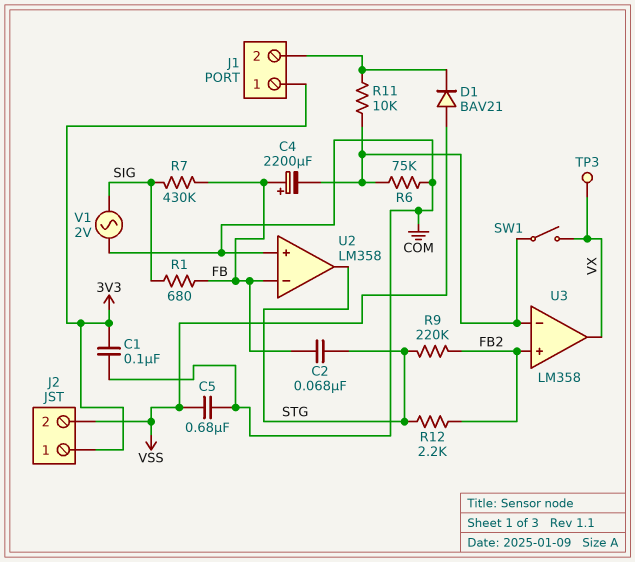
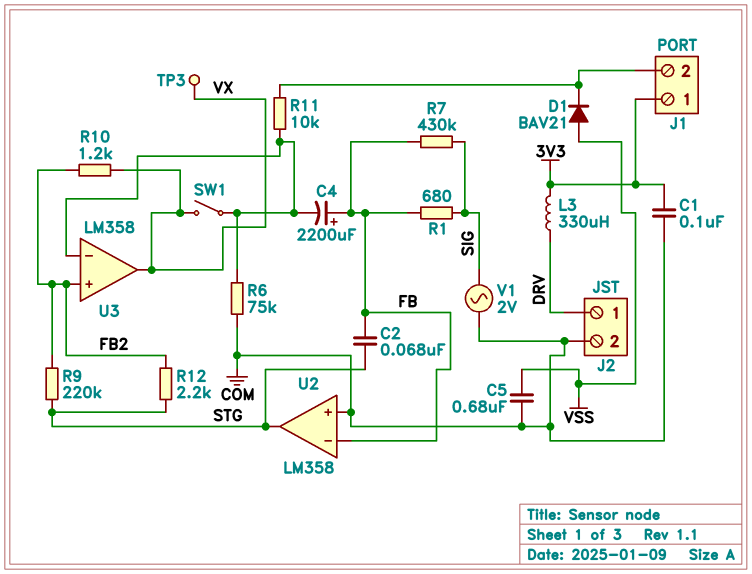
J2 pin 1: 3V3 -> DRV
J2 pin 2: VSS -> COM
L3: none -> 330uH (3V3, DRV)
R10: none -> 1.2k (FB2, VX)

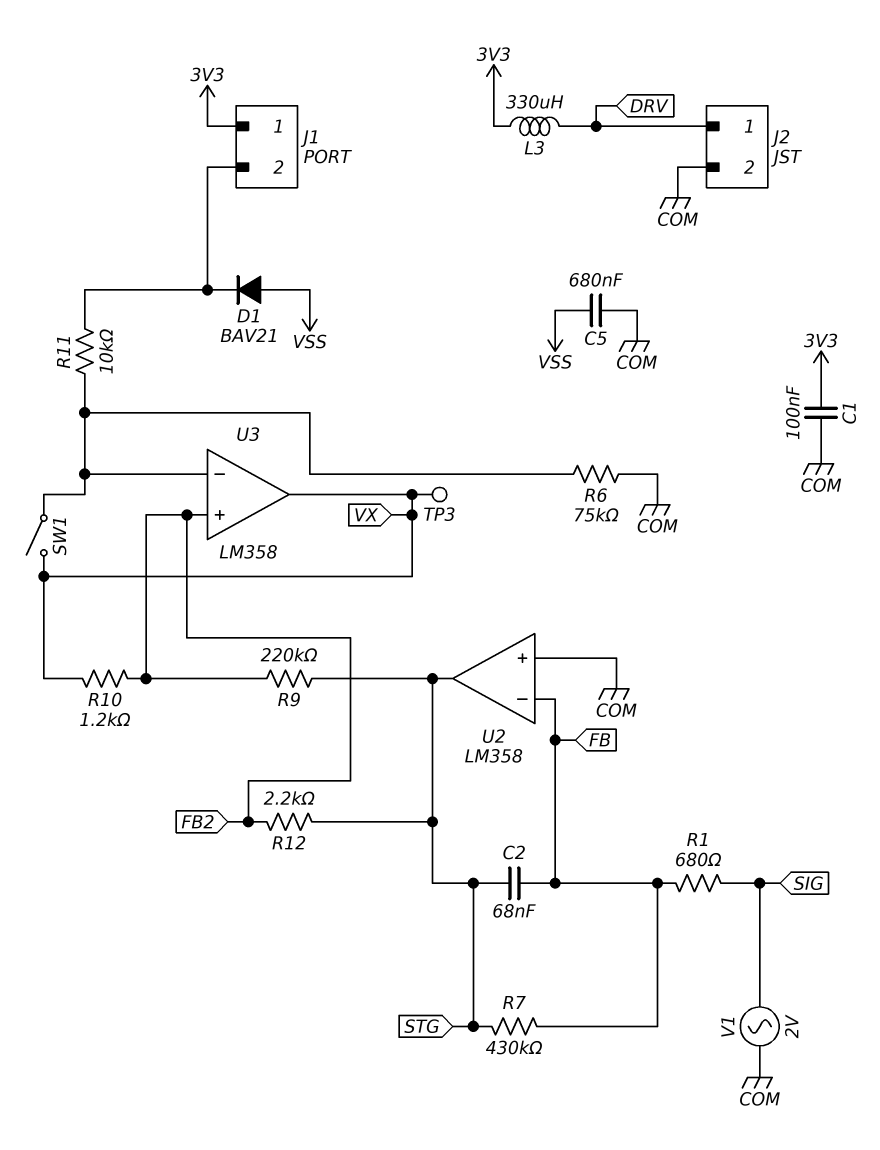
C4: 2200uF (plus FB, minus U3/in-) -> none
R7: 430k (FB, SIG) -> 430k (FB, STG)

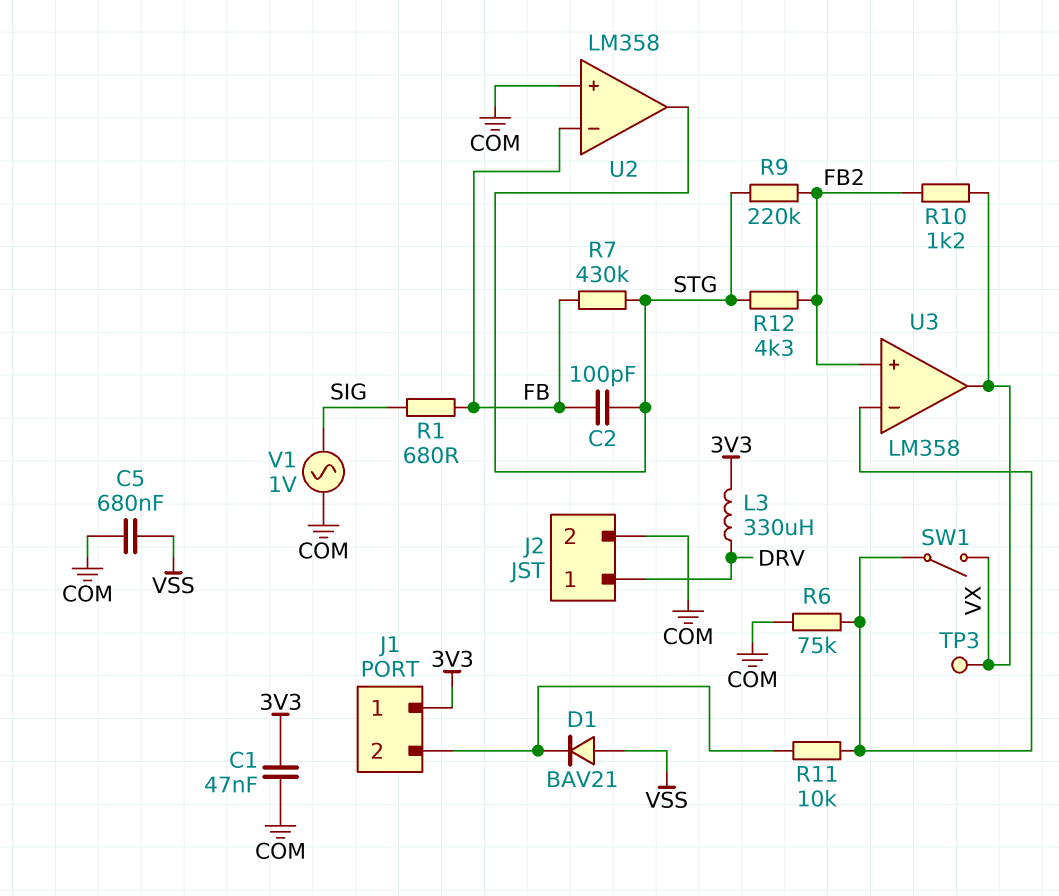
C1: 100nF (3V3, COM) -> 47nF (3V3, COM)
C2: 68nF (FB, STG) -> 100pF (FB, STG)
R12: 2.2k (FB2, STG) -> 4.3k (FB2, STG)
V1: AC 2V (COM, SIG) -> AC 1V (COM, SIG)

